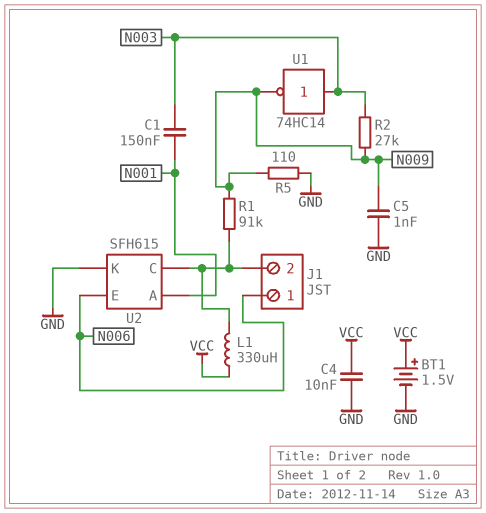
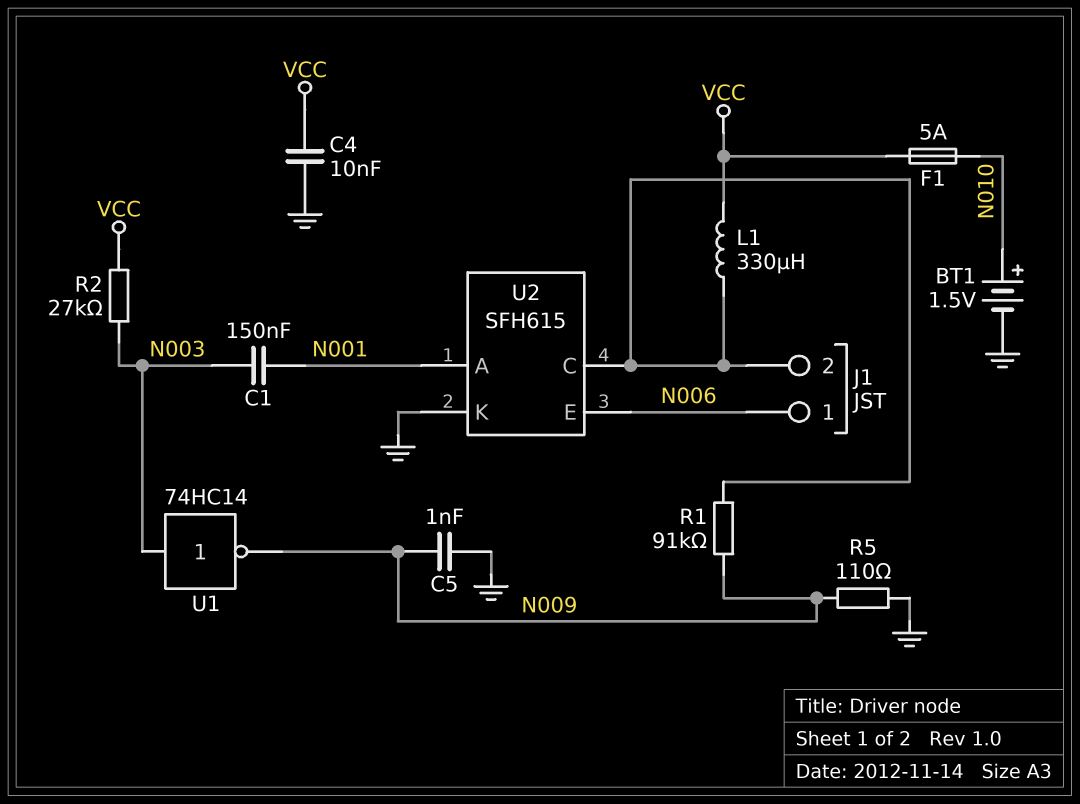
BT1: 1.5V (plus VCC, minus GND) -> 1.5V (plus N010, minus GND)
F1: none -> 5A (N010, VCC)
R2: 27k (N003, N009) -> 27k (N003, VCC)

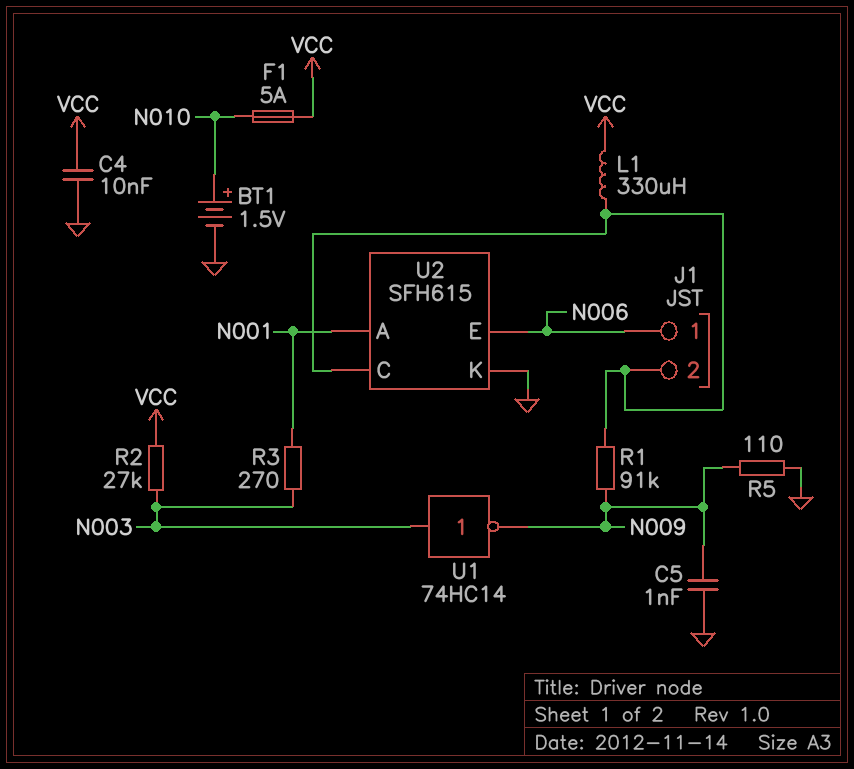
C1: 150nF (N001, N003) -> none
R3: none -> 270 (N001, N003)

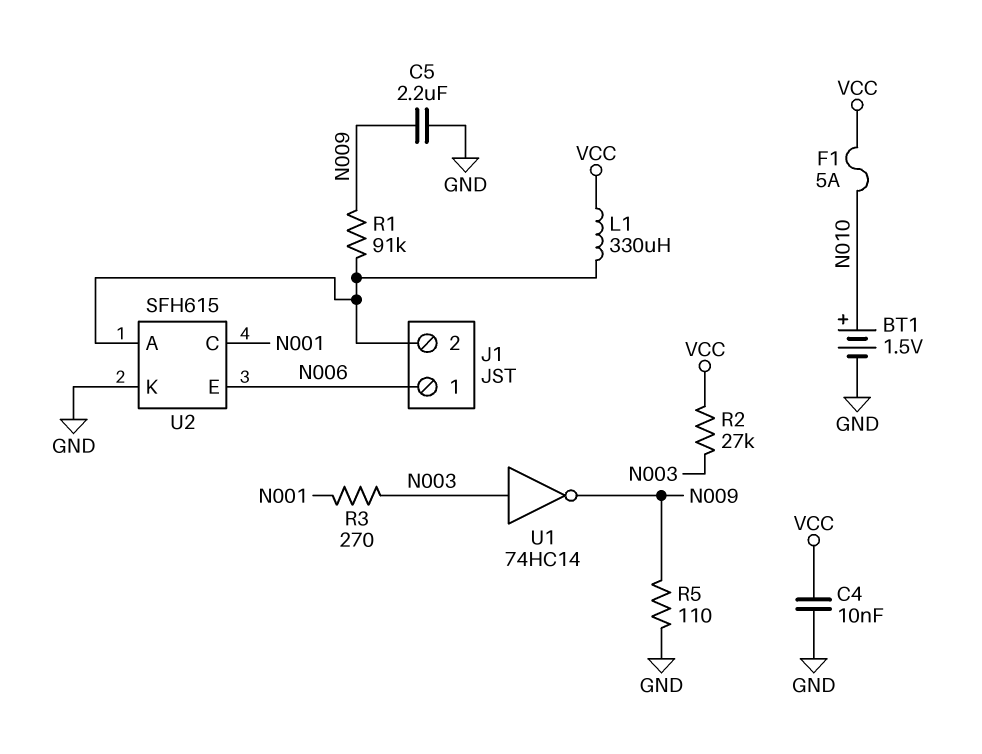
C5: 1nF (GND, N009) -> 2.2uF (GND, N009)
U2 pin A: N001 -> J1/2
U2 pin C: J1/2 -> N001

